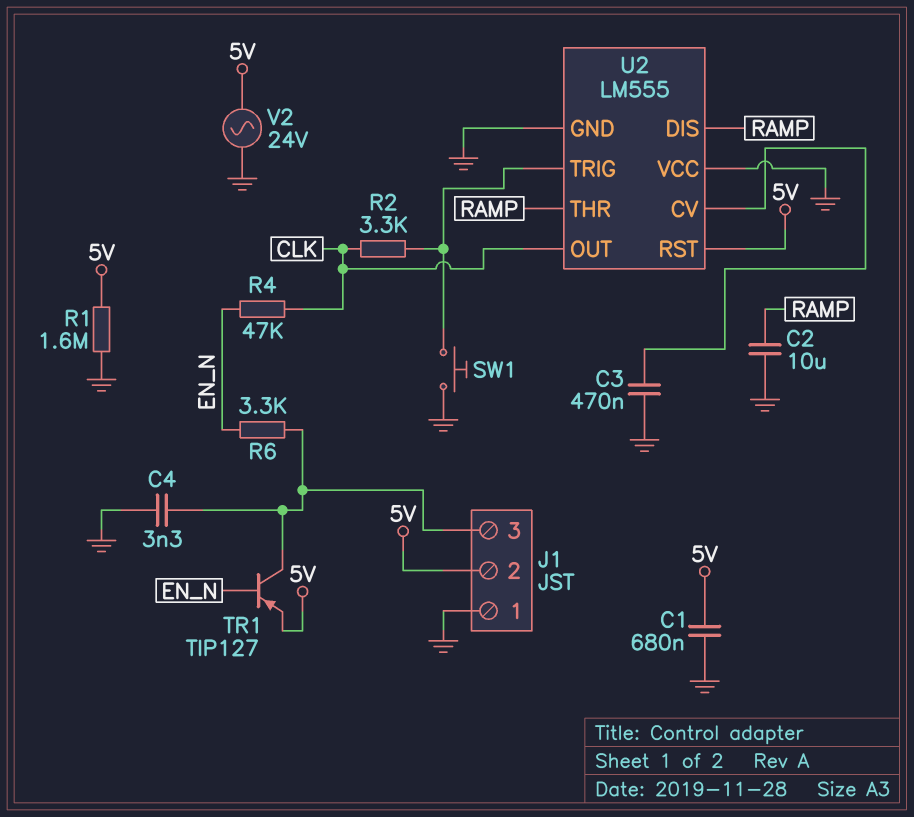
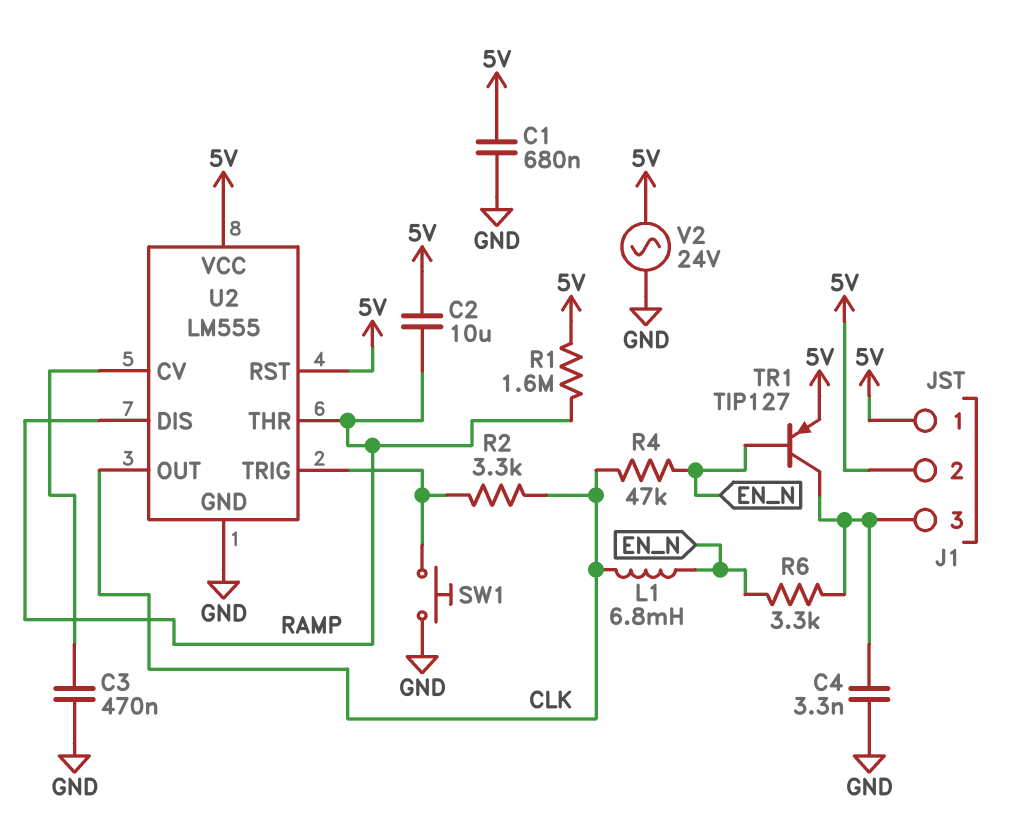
C2: 10uF (GND, RAMP) -> 10uF (5V, RAMP)
J1 pin 1: GND -> 5V
L1: none -> 6.8mH (CLK, EN_N)
R1: 1.6M (5V, GND) -> 1.6M (5V, RAMP)
U2 pin VCC: GND -> 5V

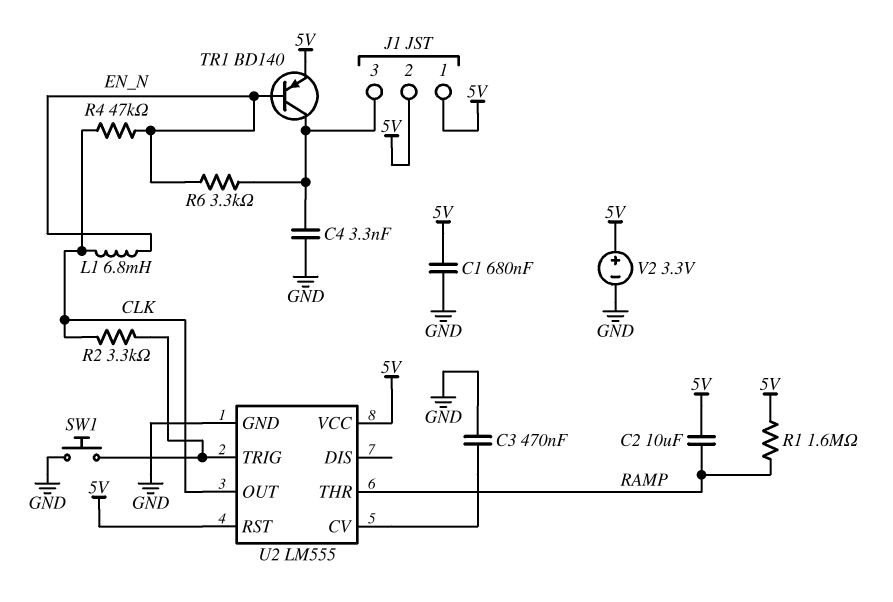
TR1: PNP TIP127 (B EN_N, C J1/3, E 5V) -> PNP BD140 (B EN_N, C J1/3, E 5V)
U2 pin DIS: RAMP -> none
V2: AC 24V (5V, GND) -> 3.3V (plus 5V, minus GND)

